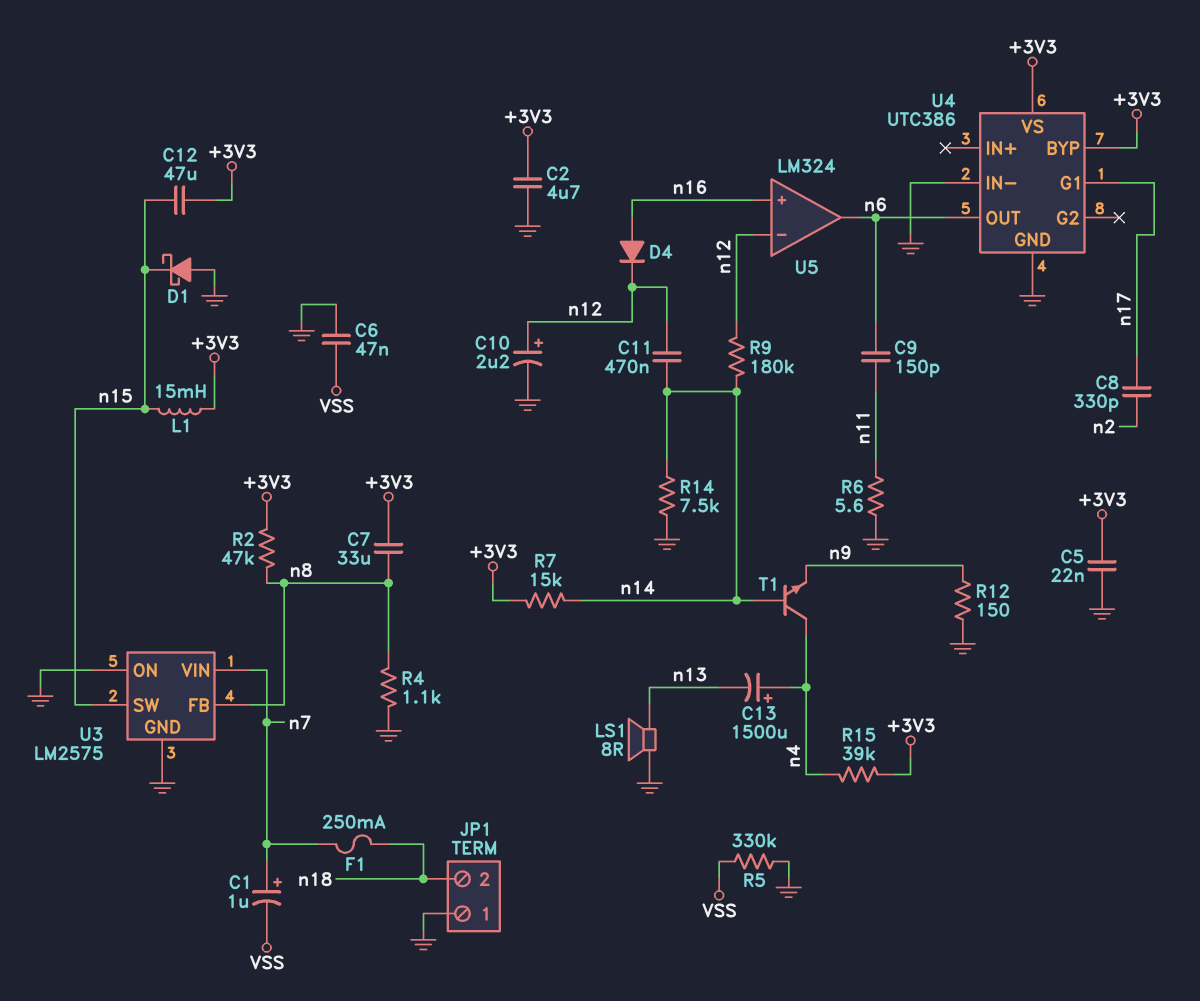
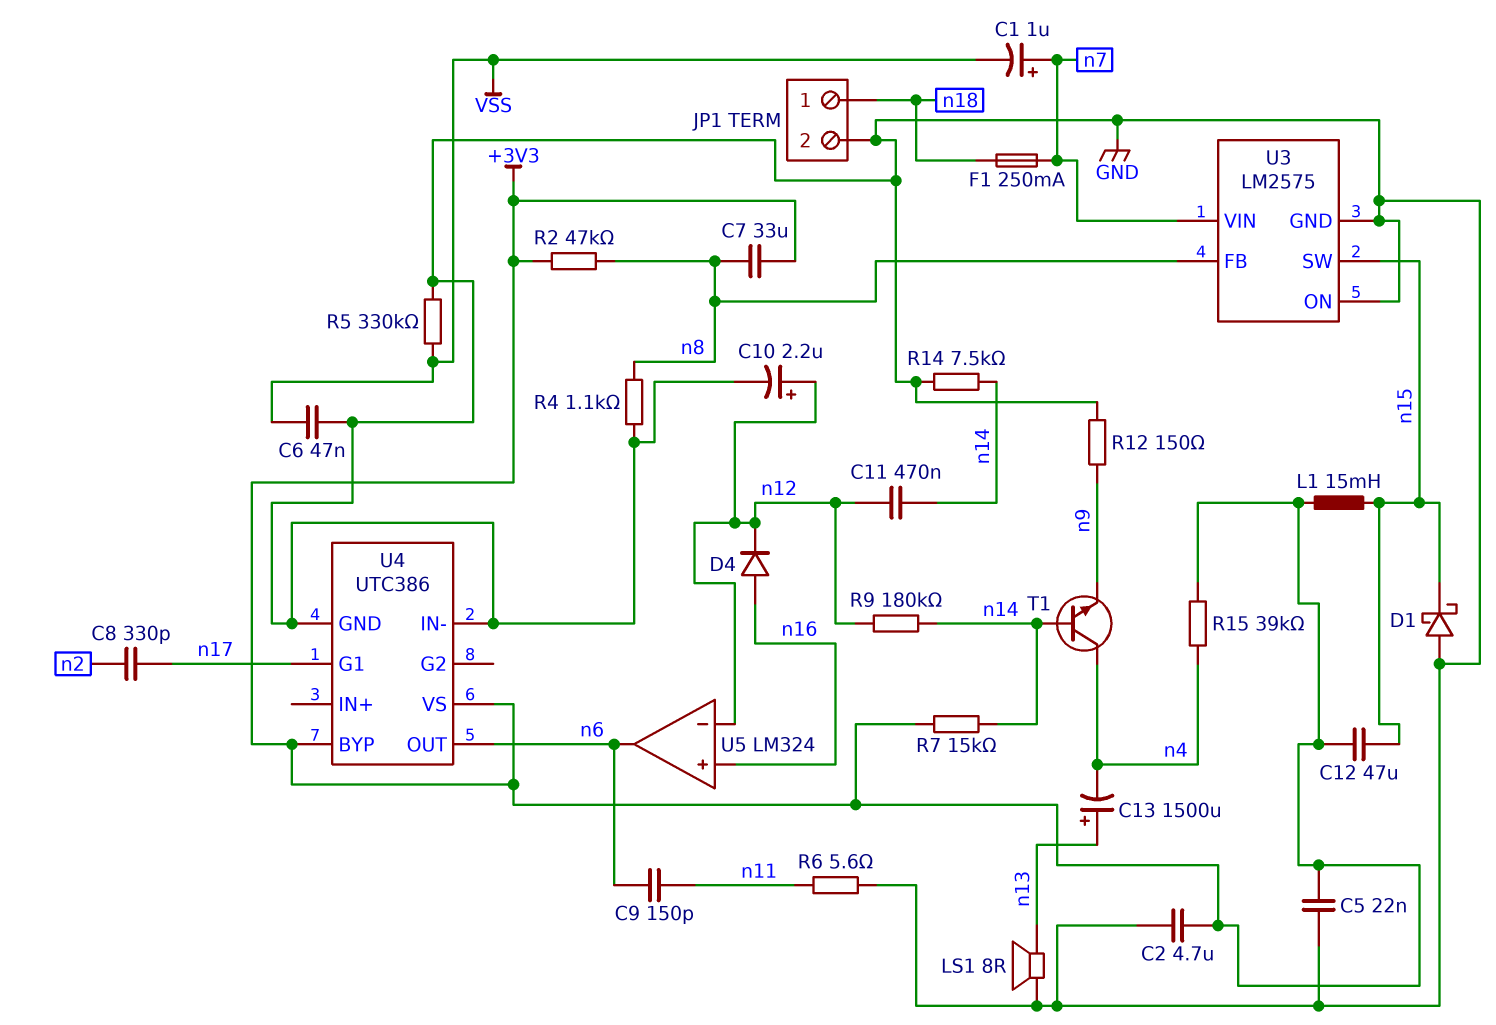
C13: 1500uF (plus n4, minus n13) -> 1500uF (plus n13, minus n4)
JP1 pin 1: GND -> n18
JP1 pin 2: n18 -> GND

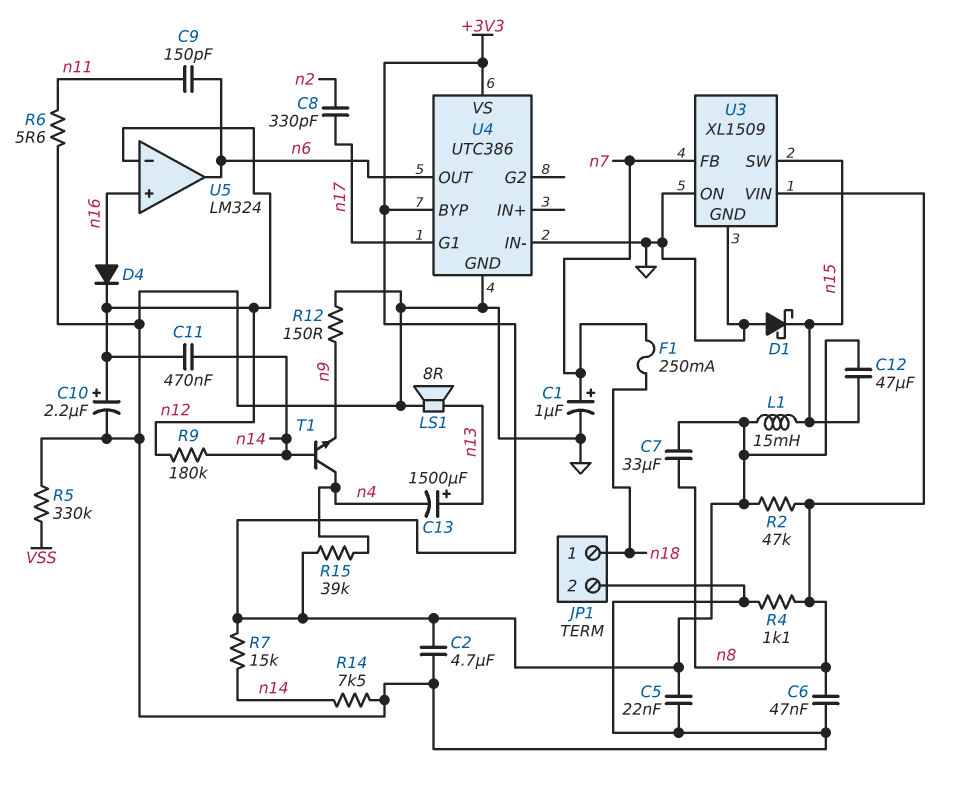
C1: 1uF (plus n7, minus VSS) -> 1uF (plus n7, minus GND)
C6: 47nF (GND, VSS) -> 47nF (GND, n8)
U3: LM2575 -> XL1509
U3 pin FB: n8 -> n7
U3 pin VIN: n7 -> n8

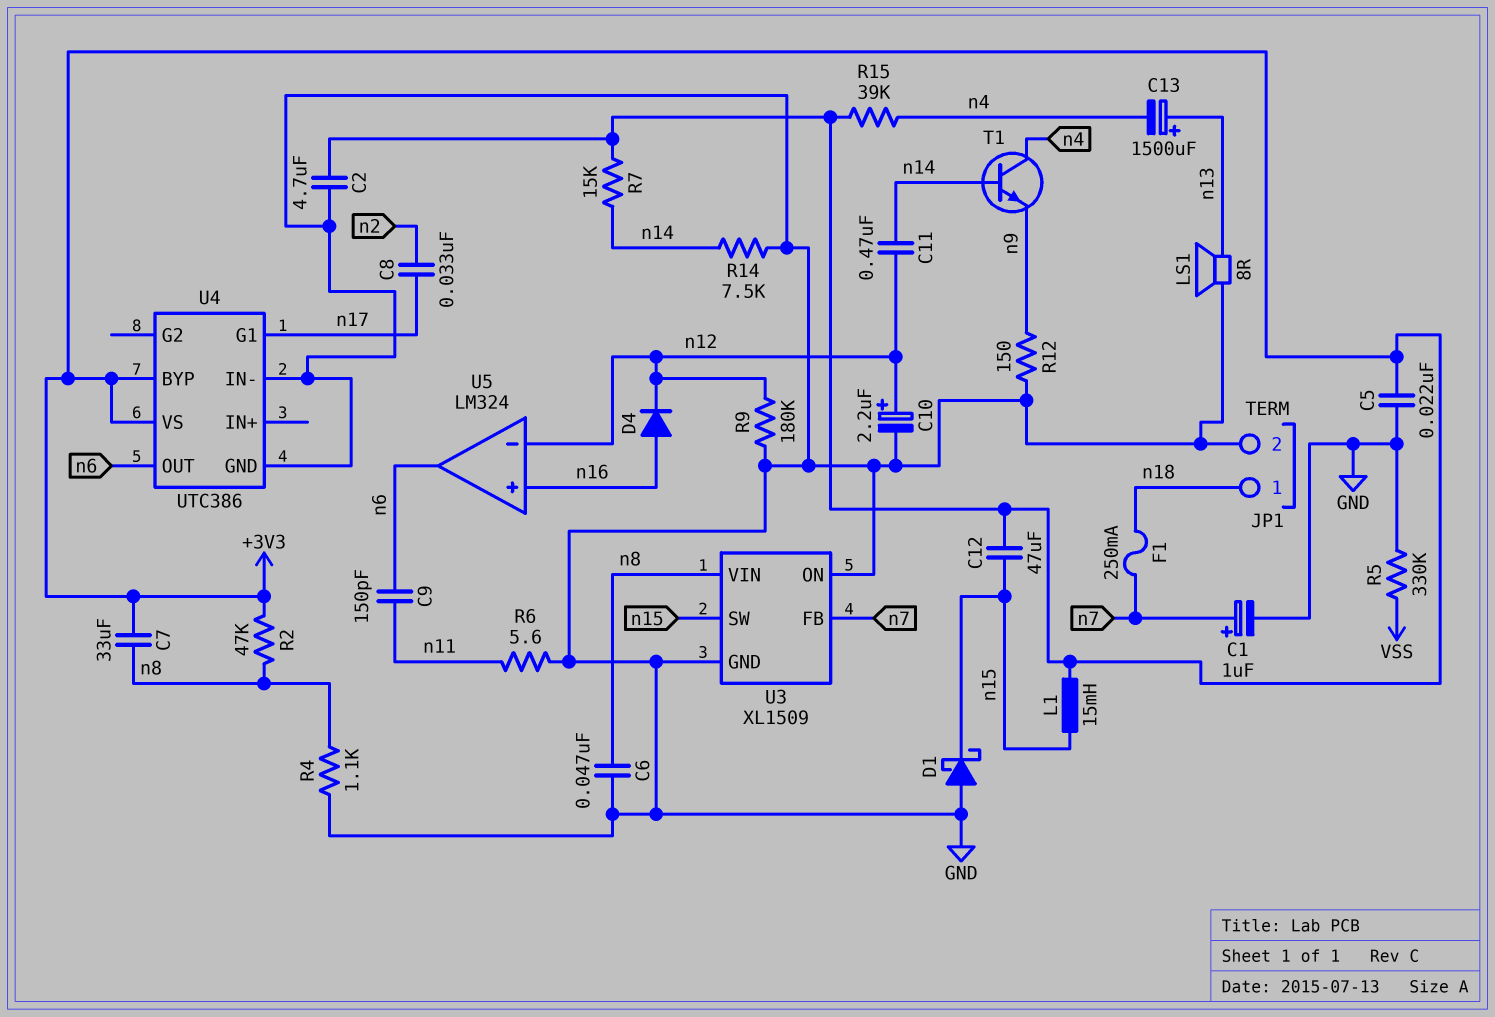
C8: 330pF (n2, n17) -> 33nF (n2, n17)
R9: 180k (n12, n14) -> 180k (GND, n12)

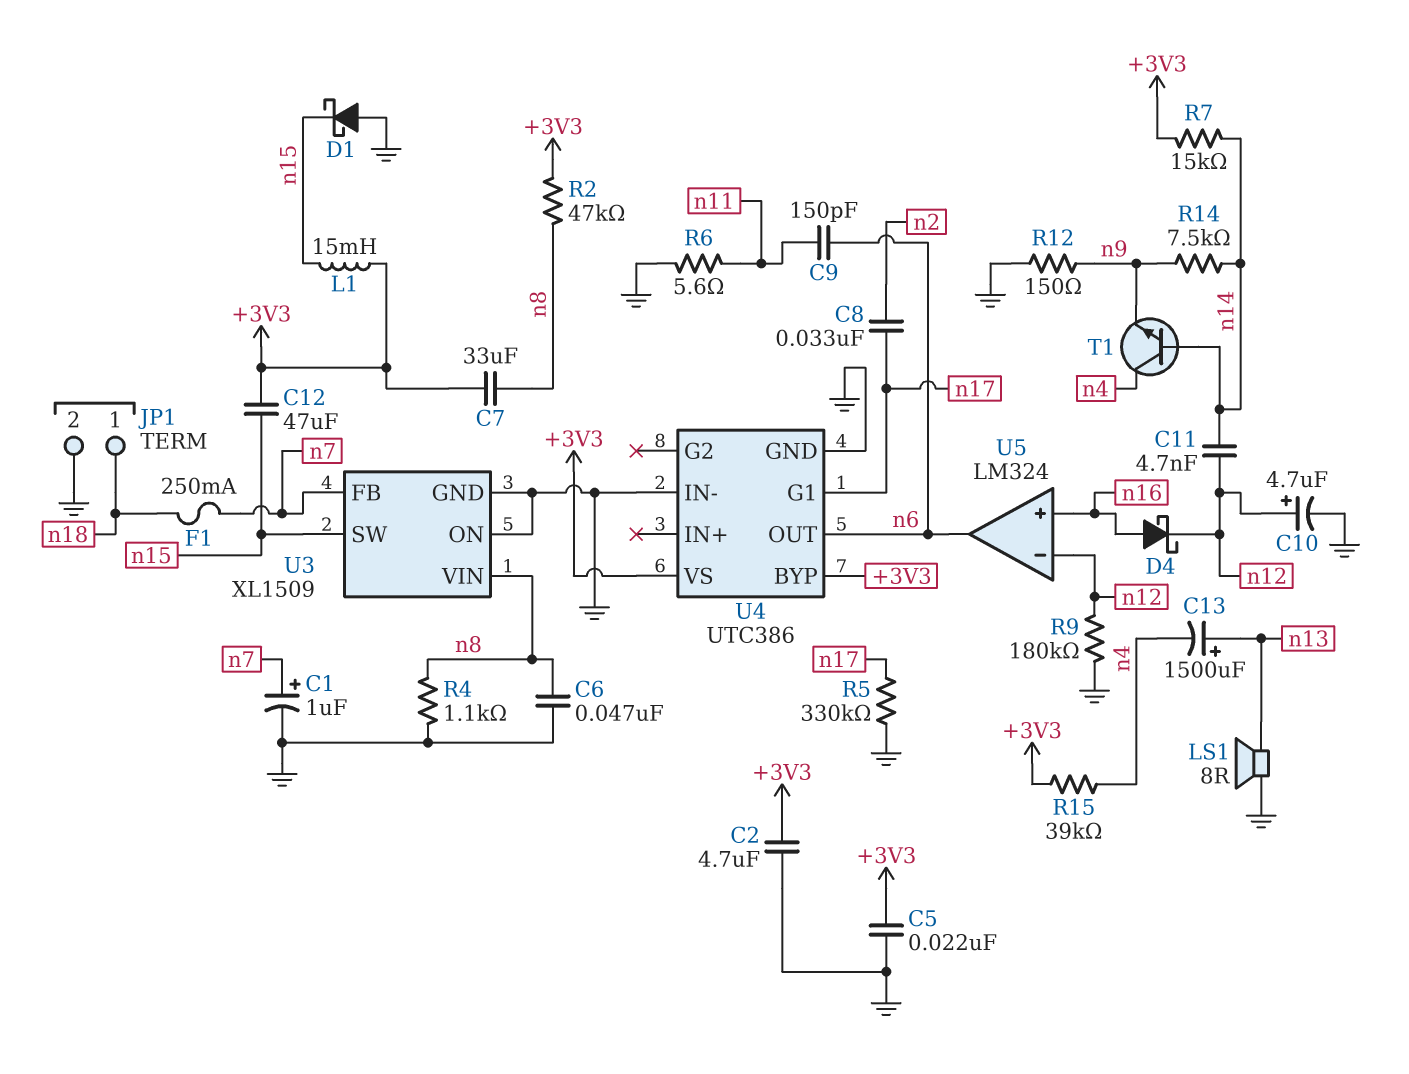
C10: 2.2uF (plus n12, minus GND) -> 4.7uF (plus n12, minus GND)
C11: 470nF (n12, n14) -> 4.7nF (n12, n14)
D4: diode (A n16, K n12) -> schottky (A n16, K n12)
R5: 330k (GND, VSS) -> 330k (GND, n17)
R14: 7.5k (GND, n14) -> 7.5k (n9, n14)

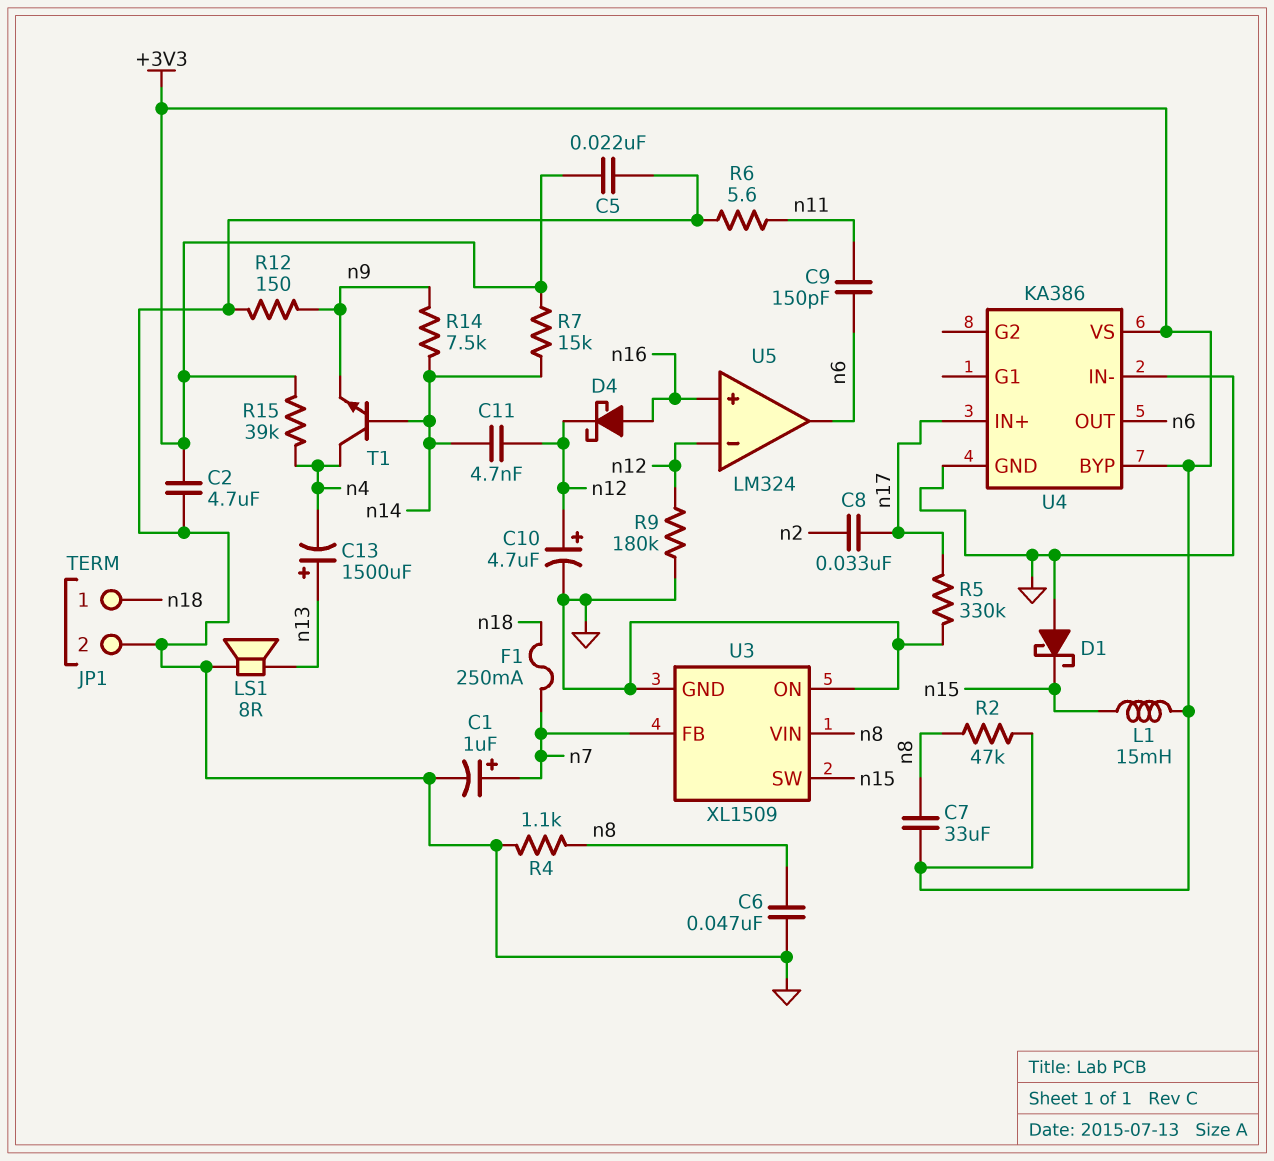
C12: 47uF (+3V3, n15) -> none
U4: UTC386 -> KA386
U4 pin G1: n17 -> none
U4 pin IN+: none -> n17

